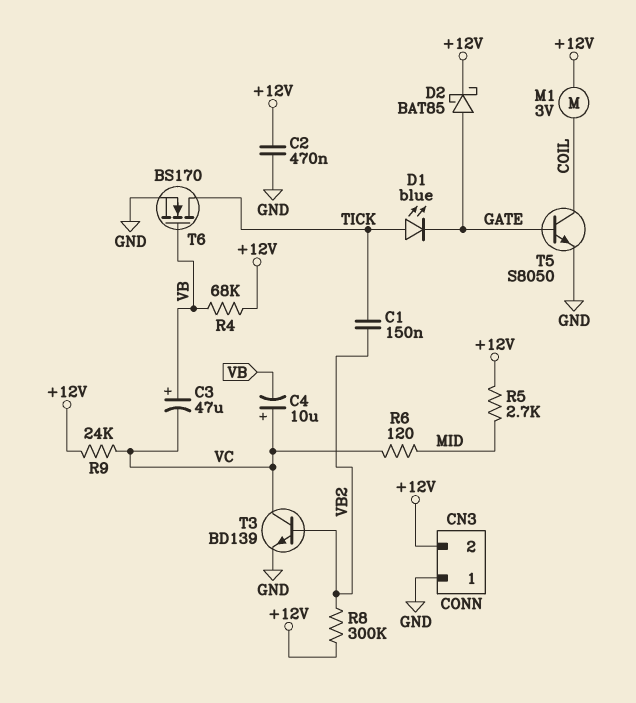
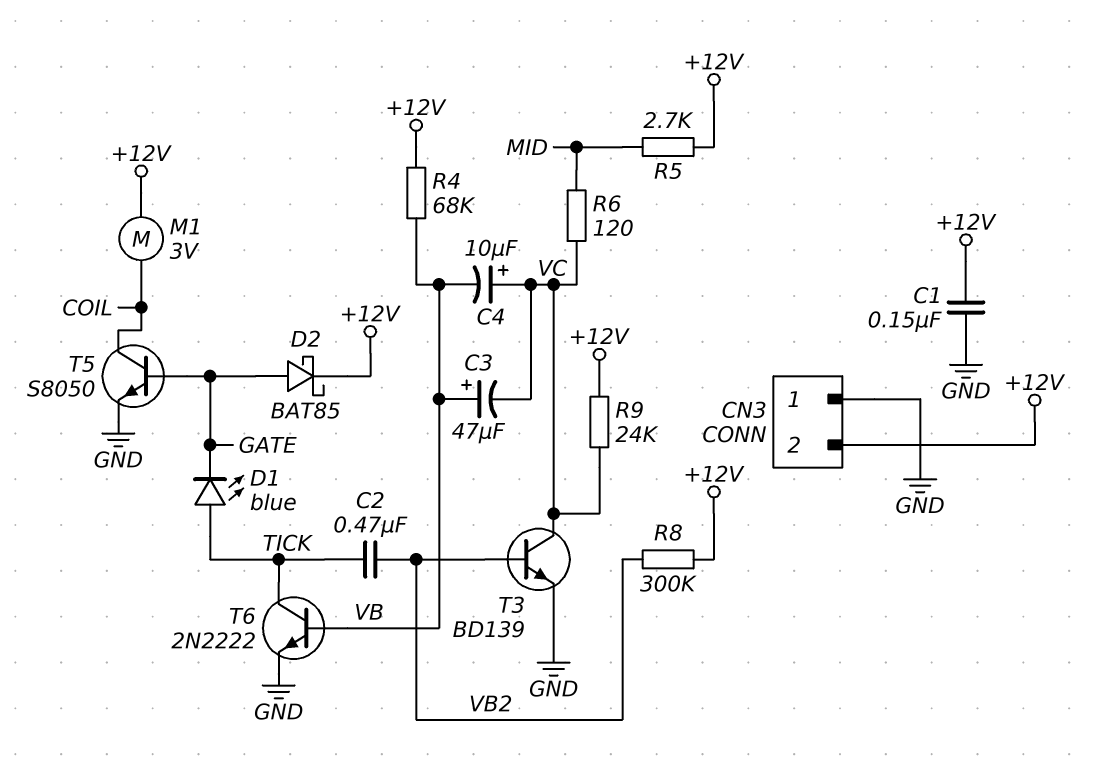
C1: 150nF (TICK, VB2) -> 150nF (+12V, GND)
C2: 470nF (+12V, GND) -> 470nF (TICK, VB2)
T6: NMOS BS170 (G VB, D TICK, S GND) -> NPN 2N2222 (B VB, C TICK, E GND)

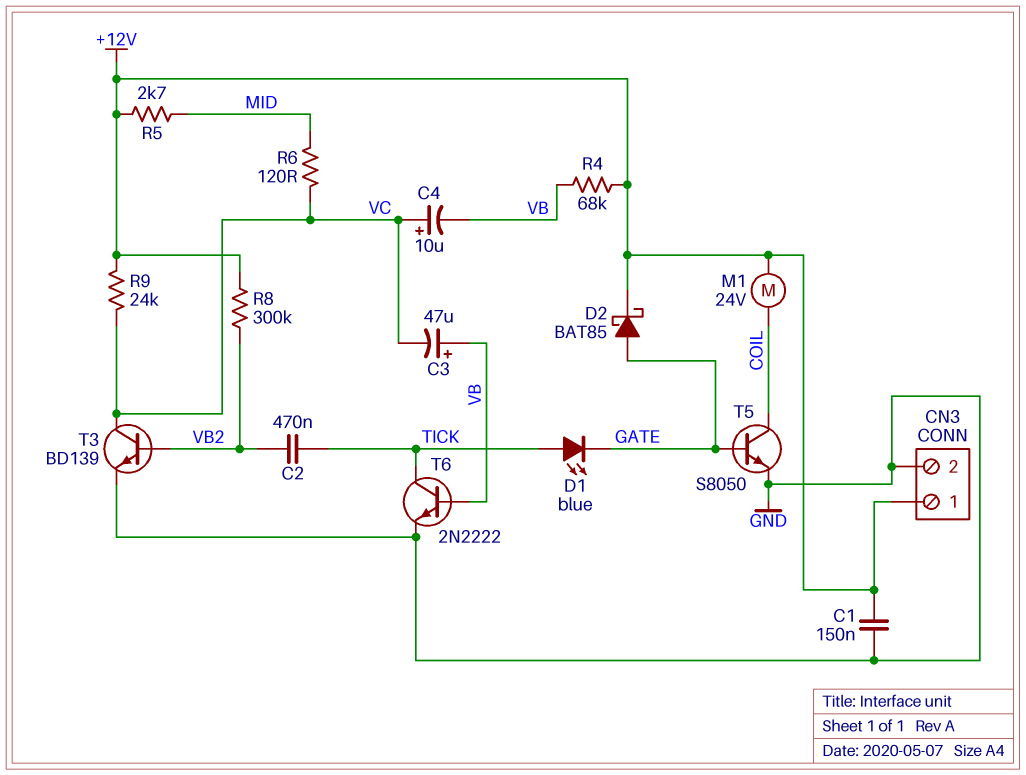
CN3 pin 1: GND -> +12V
CN3 pin 2: +12V -> GND
M1: motor 3V (+12V, COIL) -> motor 24V (+12V, COIL)

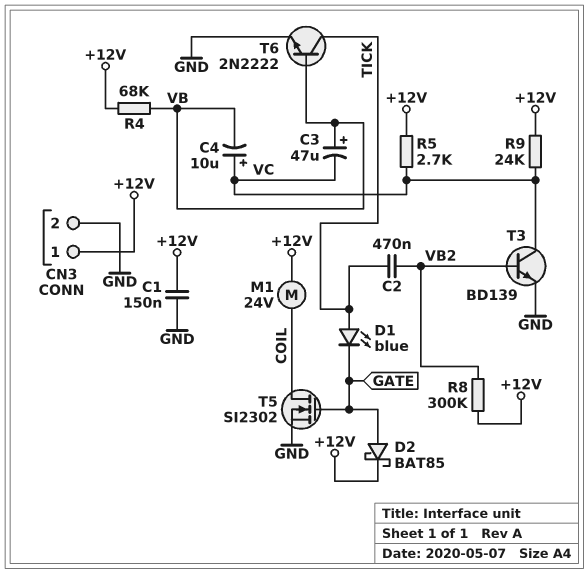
R5: 2.7k (+12V, MID) -> 2.7k (+12V, VC)
R6: 120 (MID, VC) -> none
T5: NPN S8050 (B GATE, C COIL, E GND) -> NMOS SI2302 (G GATE, D COIL, S GND)

